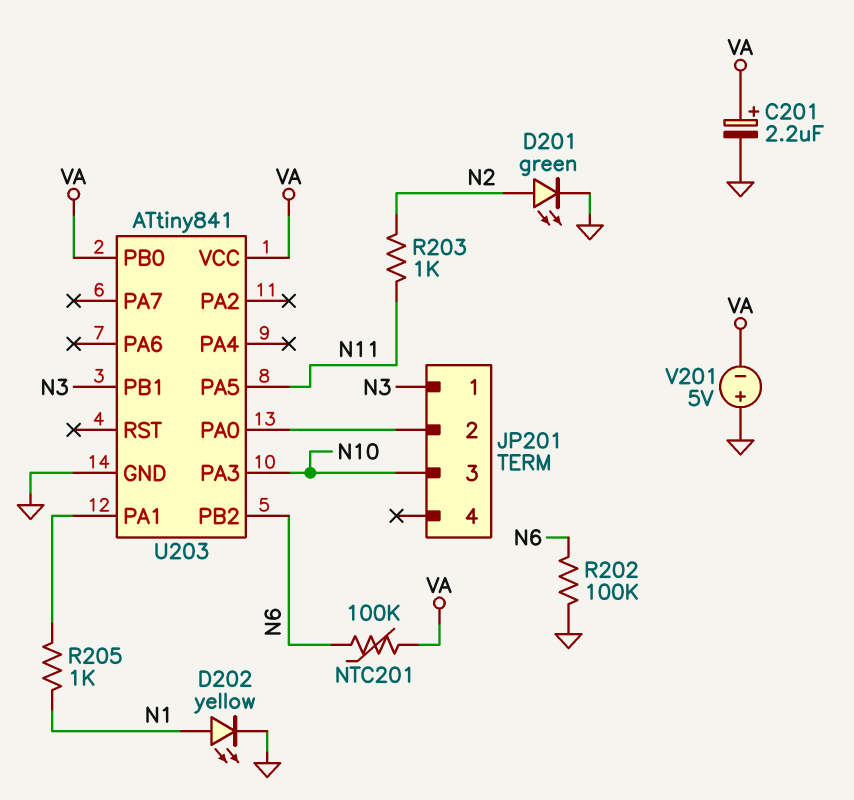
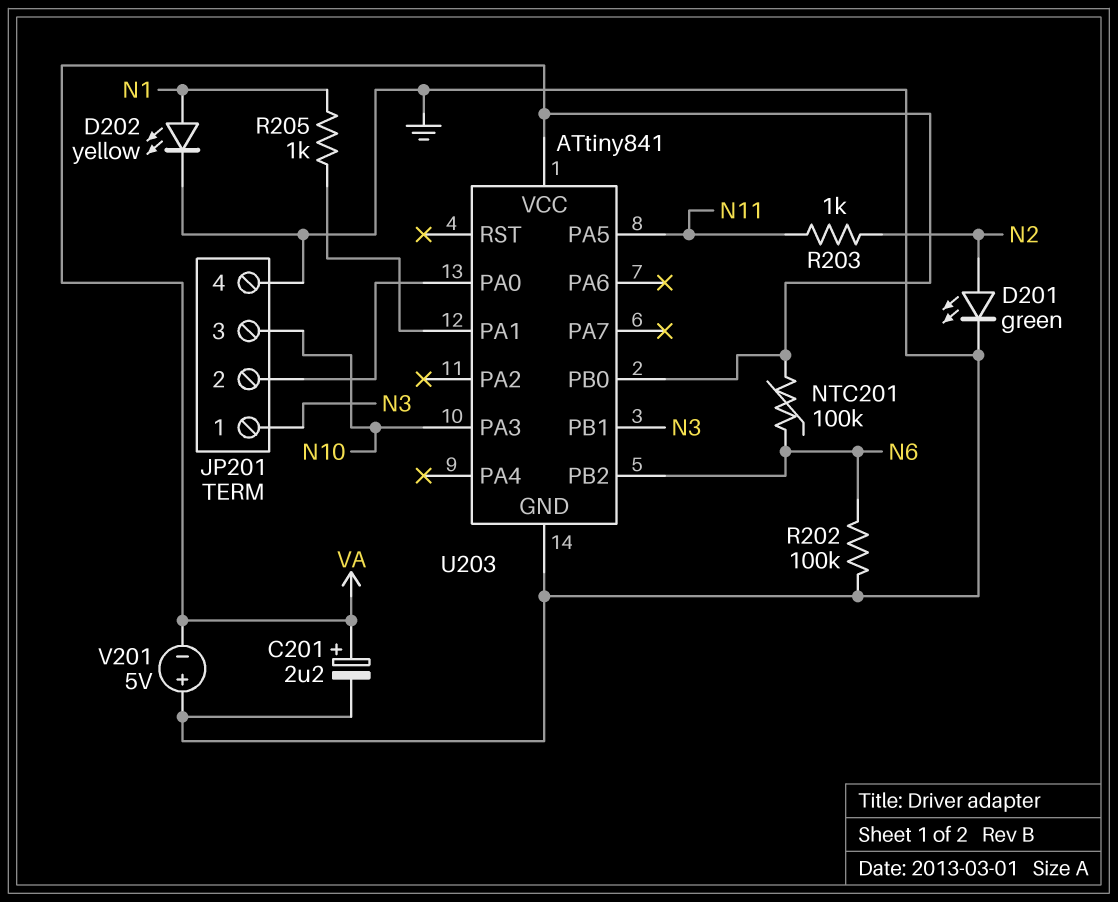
JP201 pin 4: none -> GND

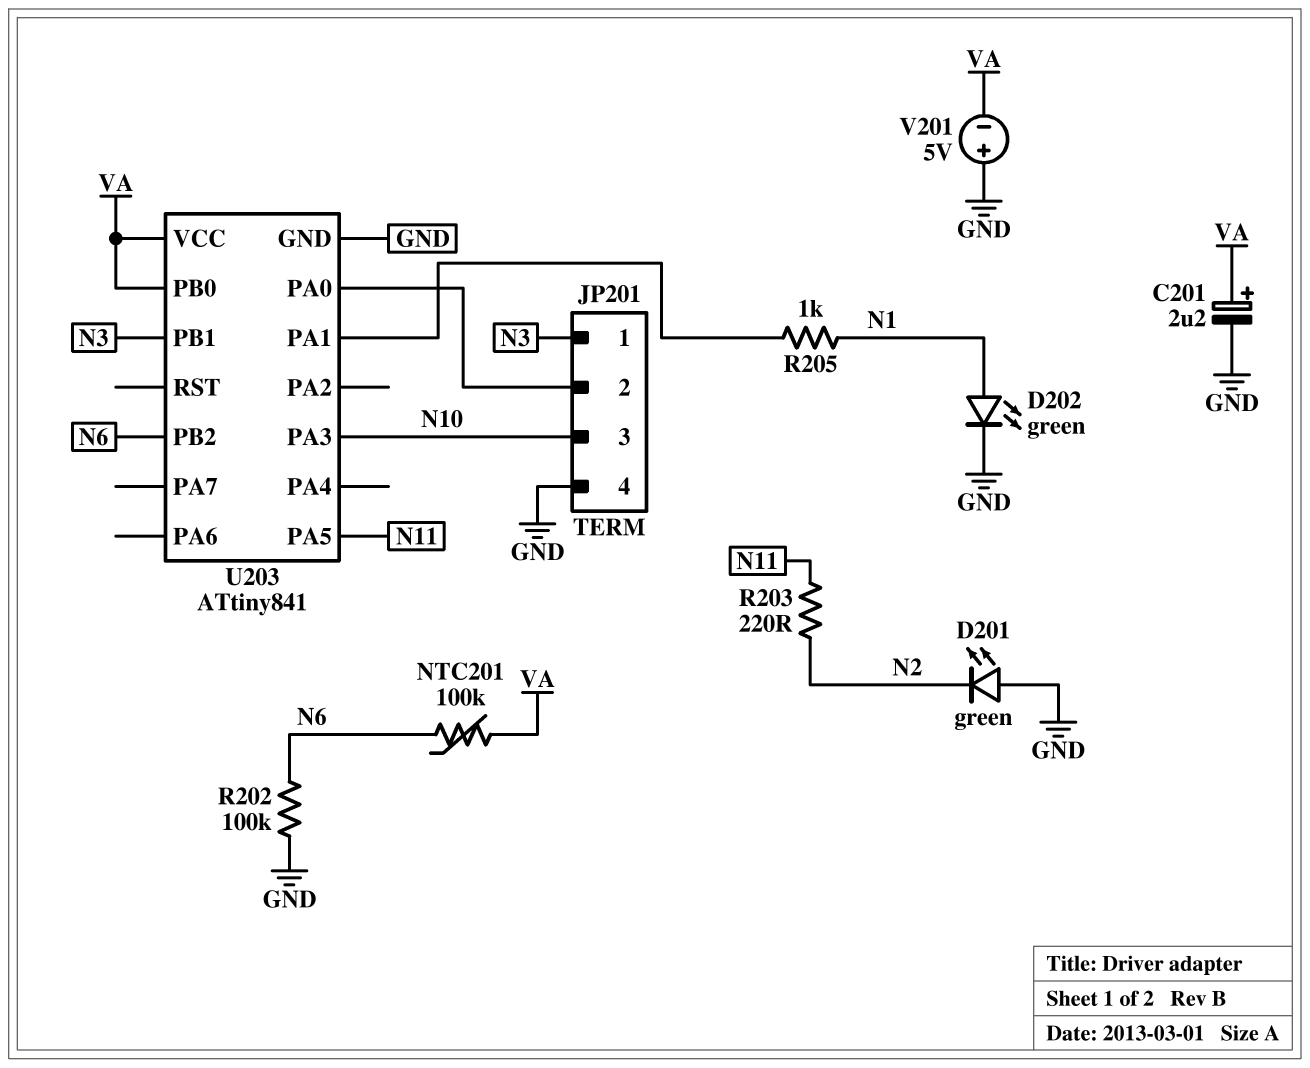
D201: LED green (A N2, K GND) -> LED green (A GND, K N2)
D202: LED yellow (A N1, K GND) -> LED green (A N1, K GND)
R203: 1k (N2, N11) -> 220 (N2, N11)

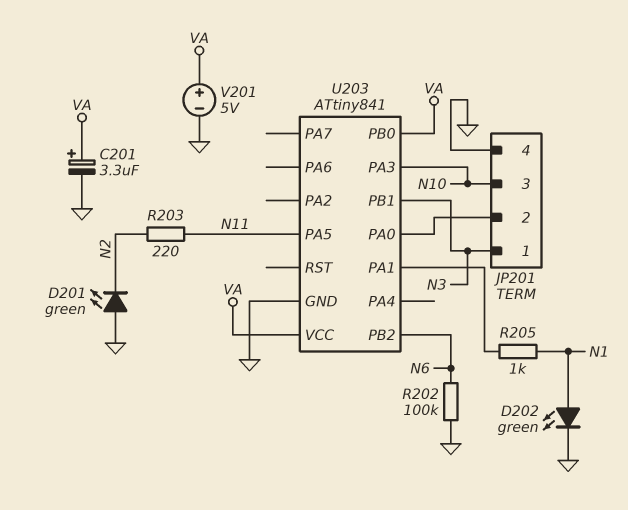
C201: 2.2uF (plus VA, minus GND) -> 3.3uF (plus VA, minus GND)
NTC201: 100k (N6, VA) -> none
V201: 5V (plus GND, minus VA) -> 5V (plus VA, minus GND)

